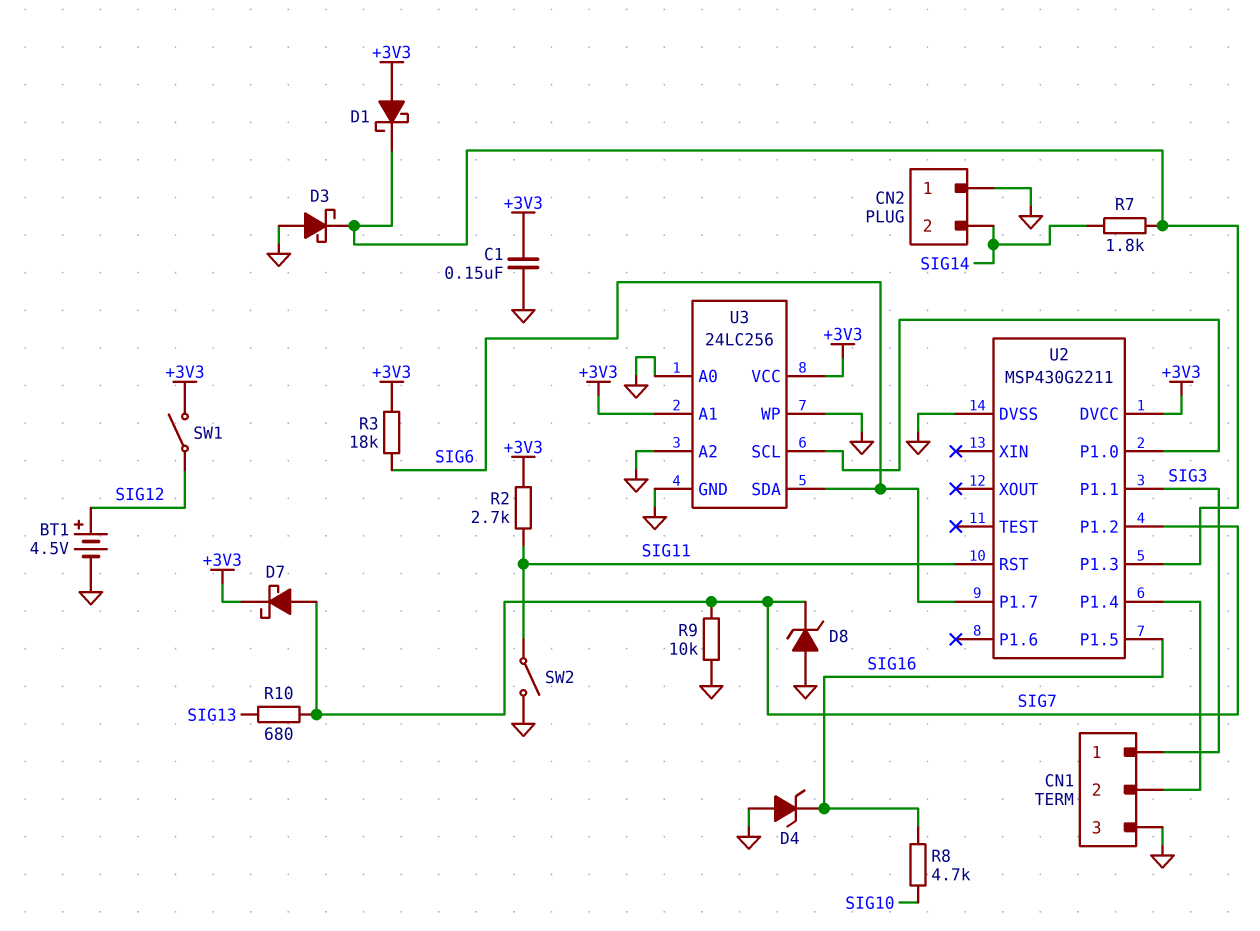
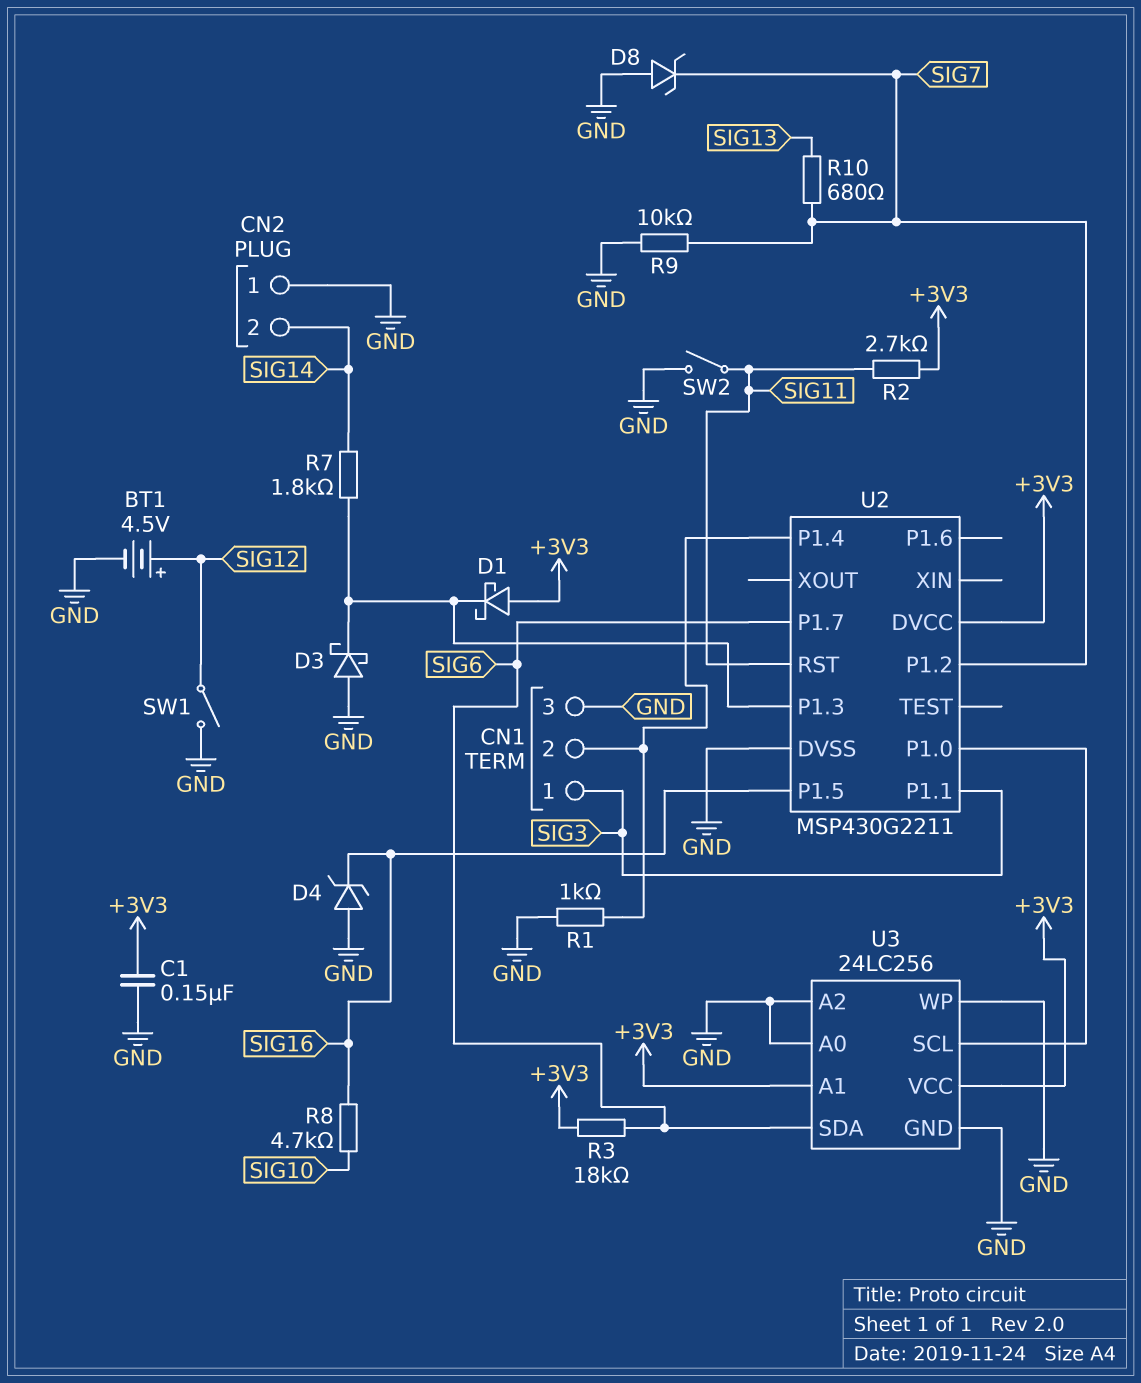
D7: schottky (A SIG7, K +3V3) -> none
R1: none -> 1k (CN1/2, GND)
SW1: switch (+3V3, SIG12) -> switch (GND, SIG12)

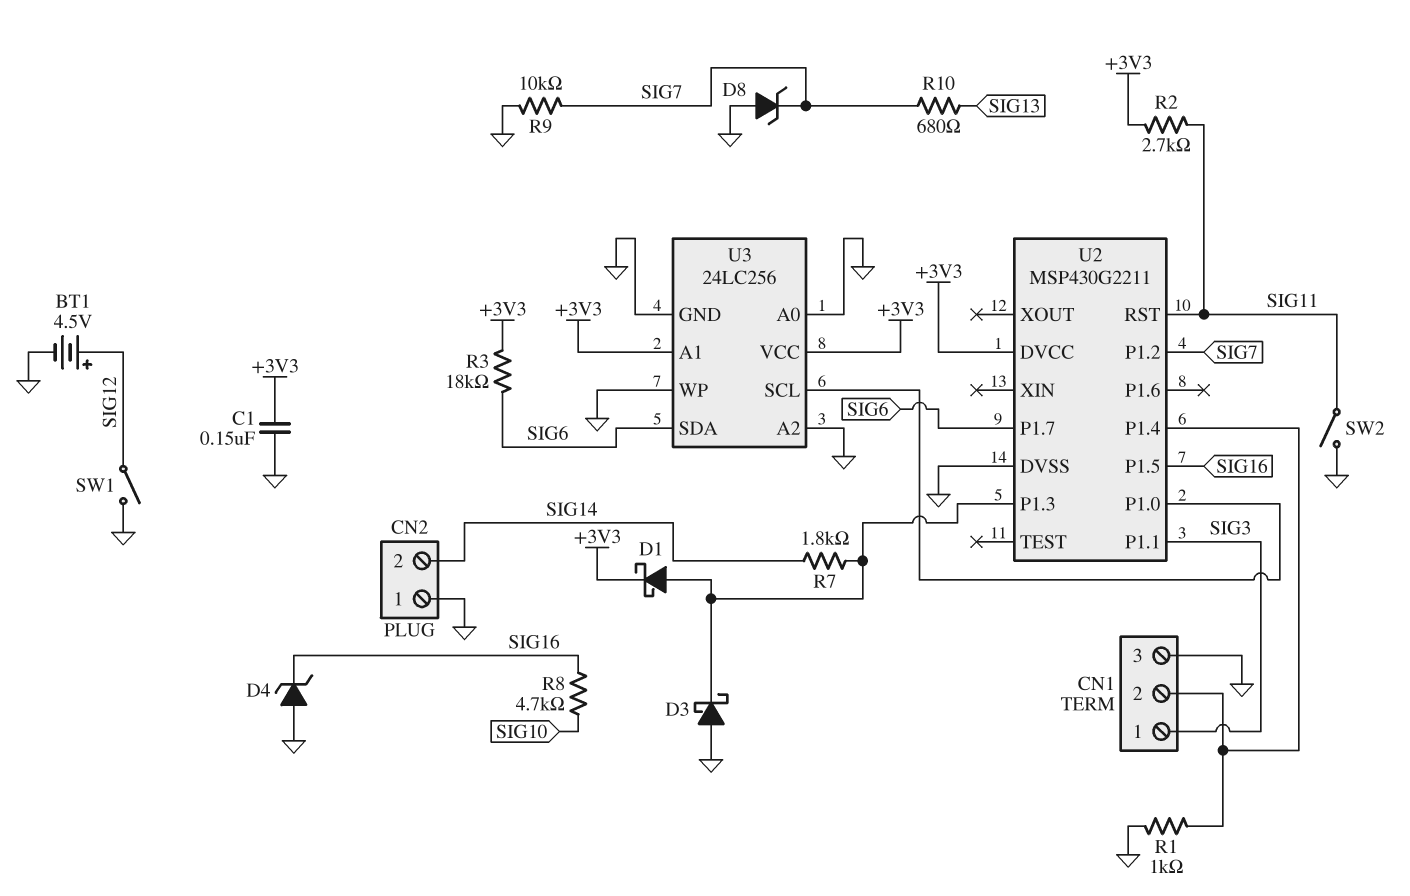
D1: schottky (A +3V3, K U2/P1.3) -> schottky (A U2/P1.3, K +3V3)

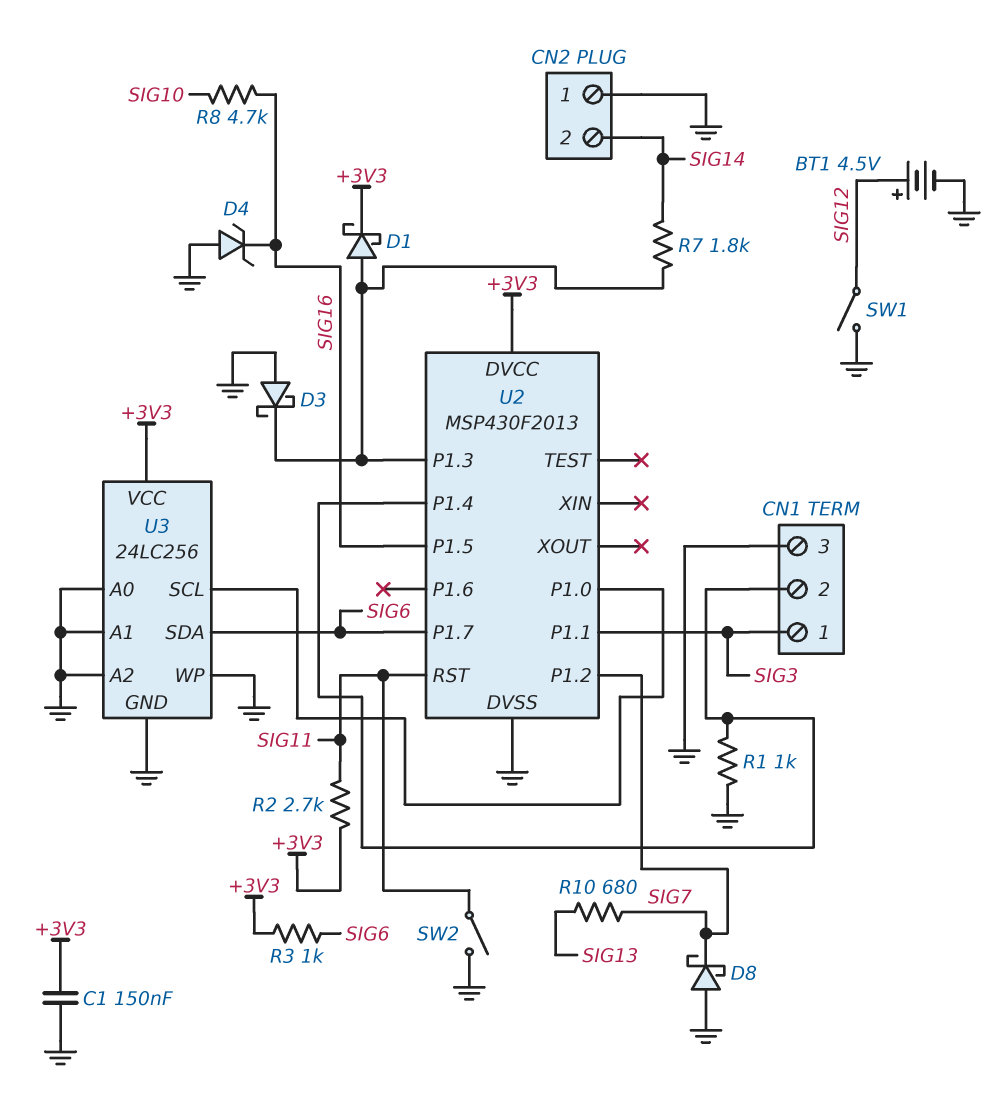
D8: zener (A GND, K SIG7) -> schottky (A GND, K SIG7)
R3: 18k (+3V3, SIG6) -> 1k (+3V3, SIG6)
R9: 10k (GND, SIG7) -> none
U2: MSP430G2211 -> MSP430F2013
U3 pin A1: +3V3 -> GND

